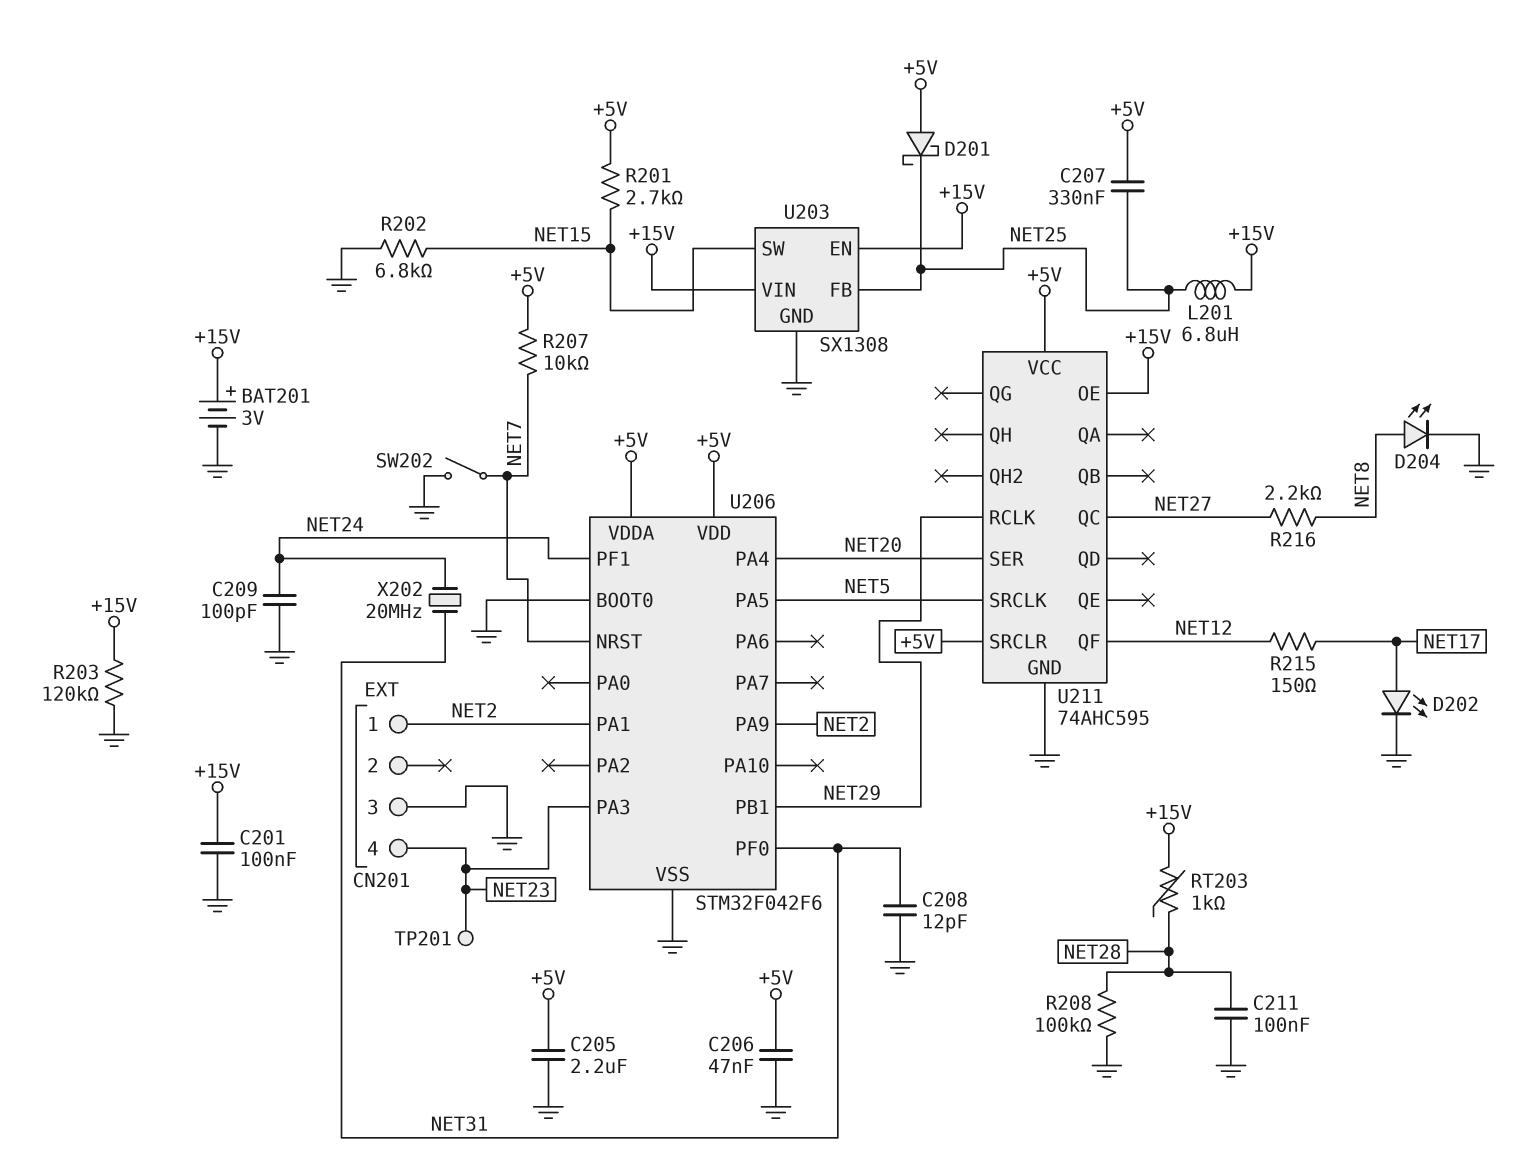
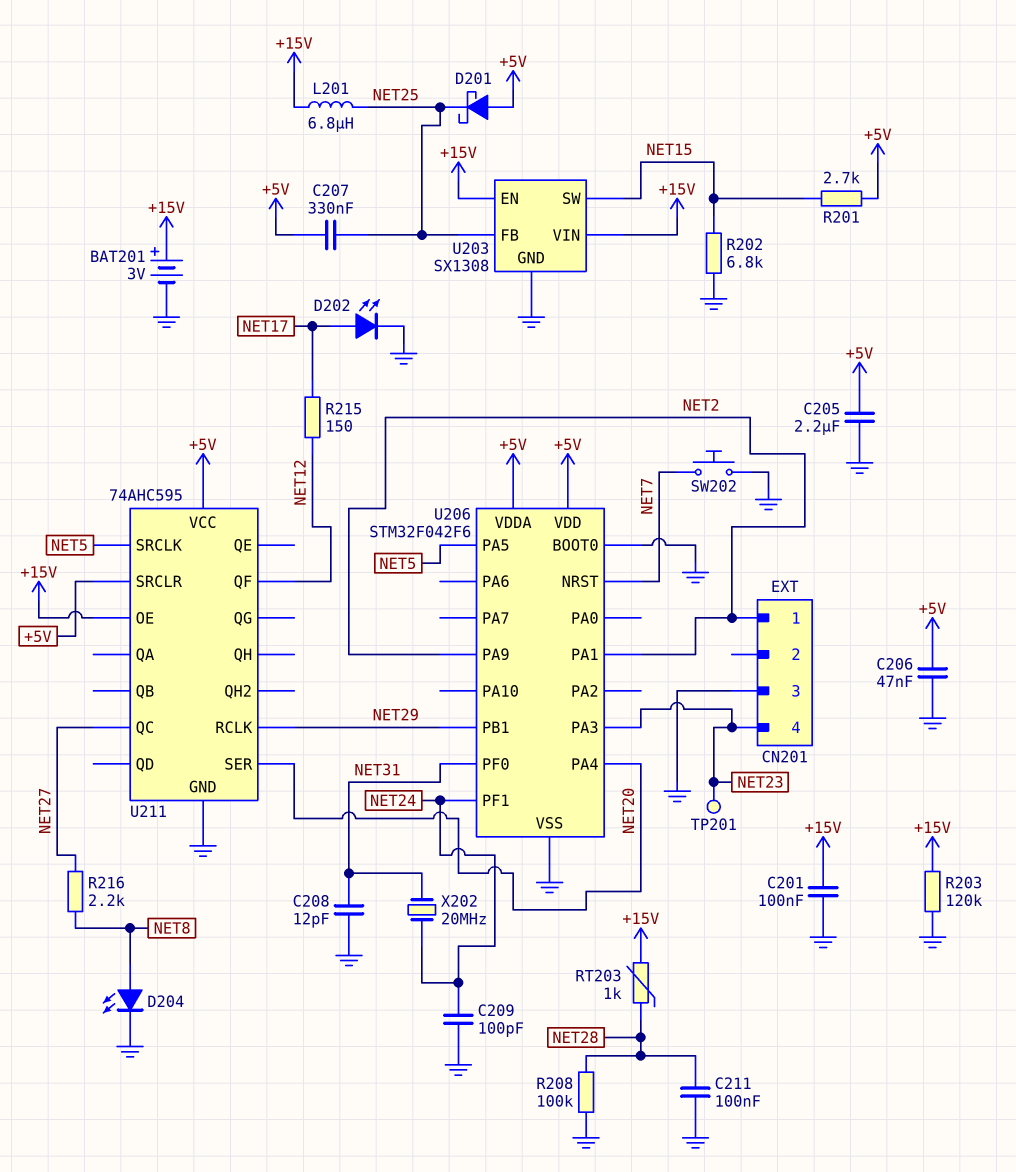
R207: 10k (+5V, NET7) -> none
SW202: switch (GND, NET7) -> button (GND, NET7)

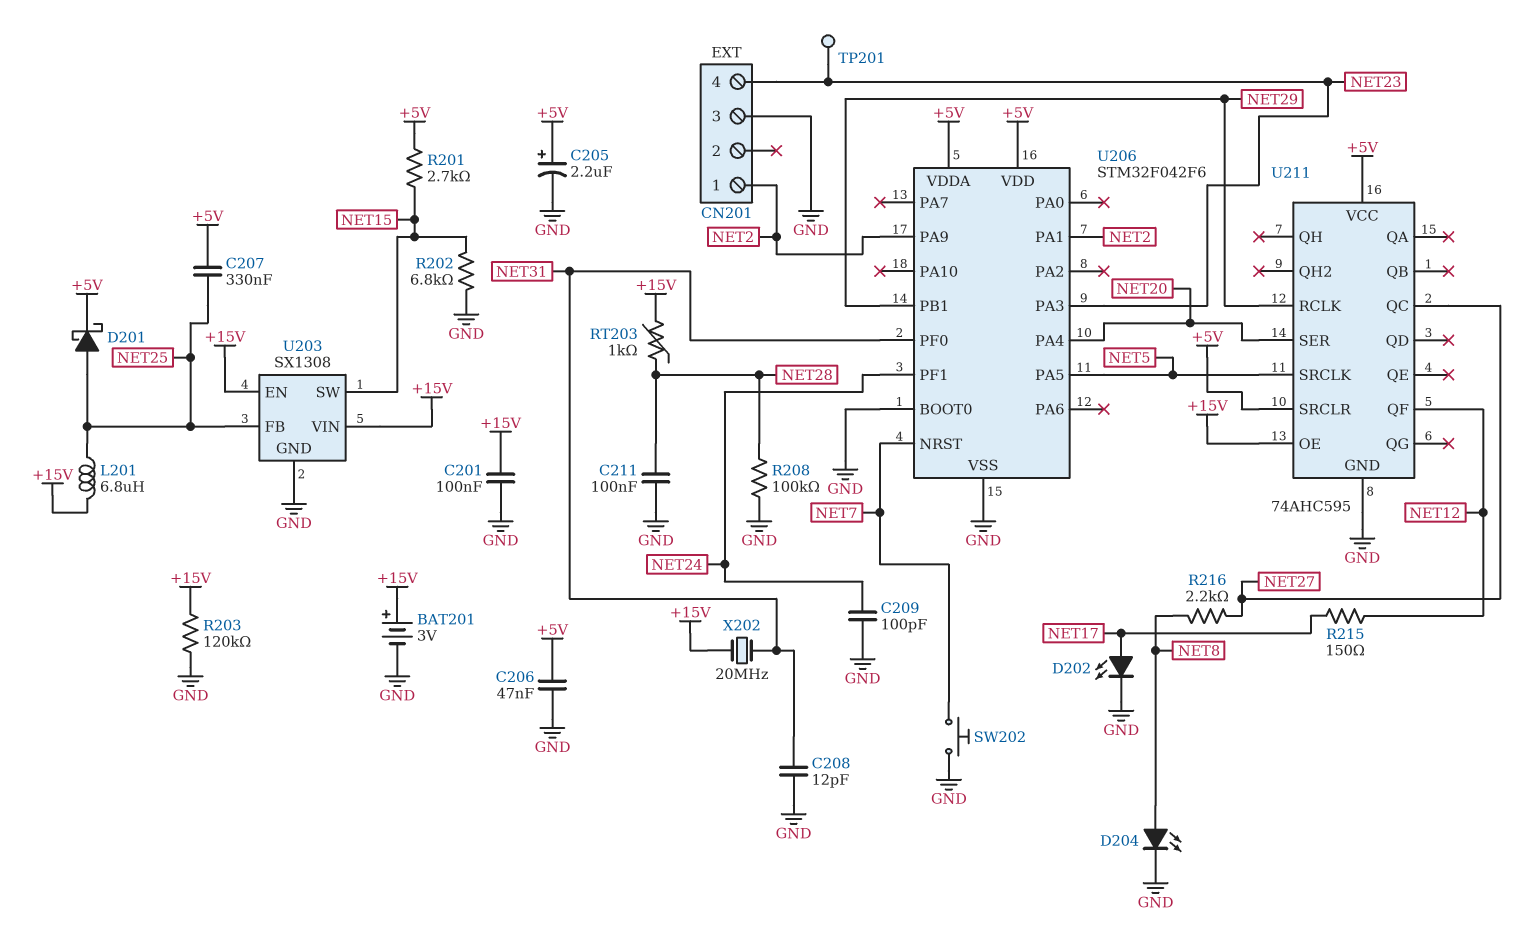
C205: 2.2uF (+5V, GND) -> 2.2uF (plus +5V, minus GND)
D201: schottky (A +5V, K NET25) -> schottky (A NET25, K +5V)
X202: 20MHz (NET24, NET31) -> 20MHz (+15V, NET31)

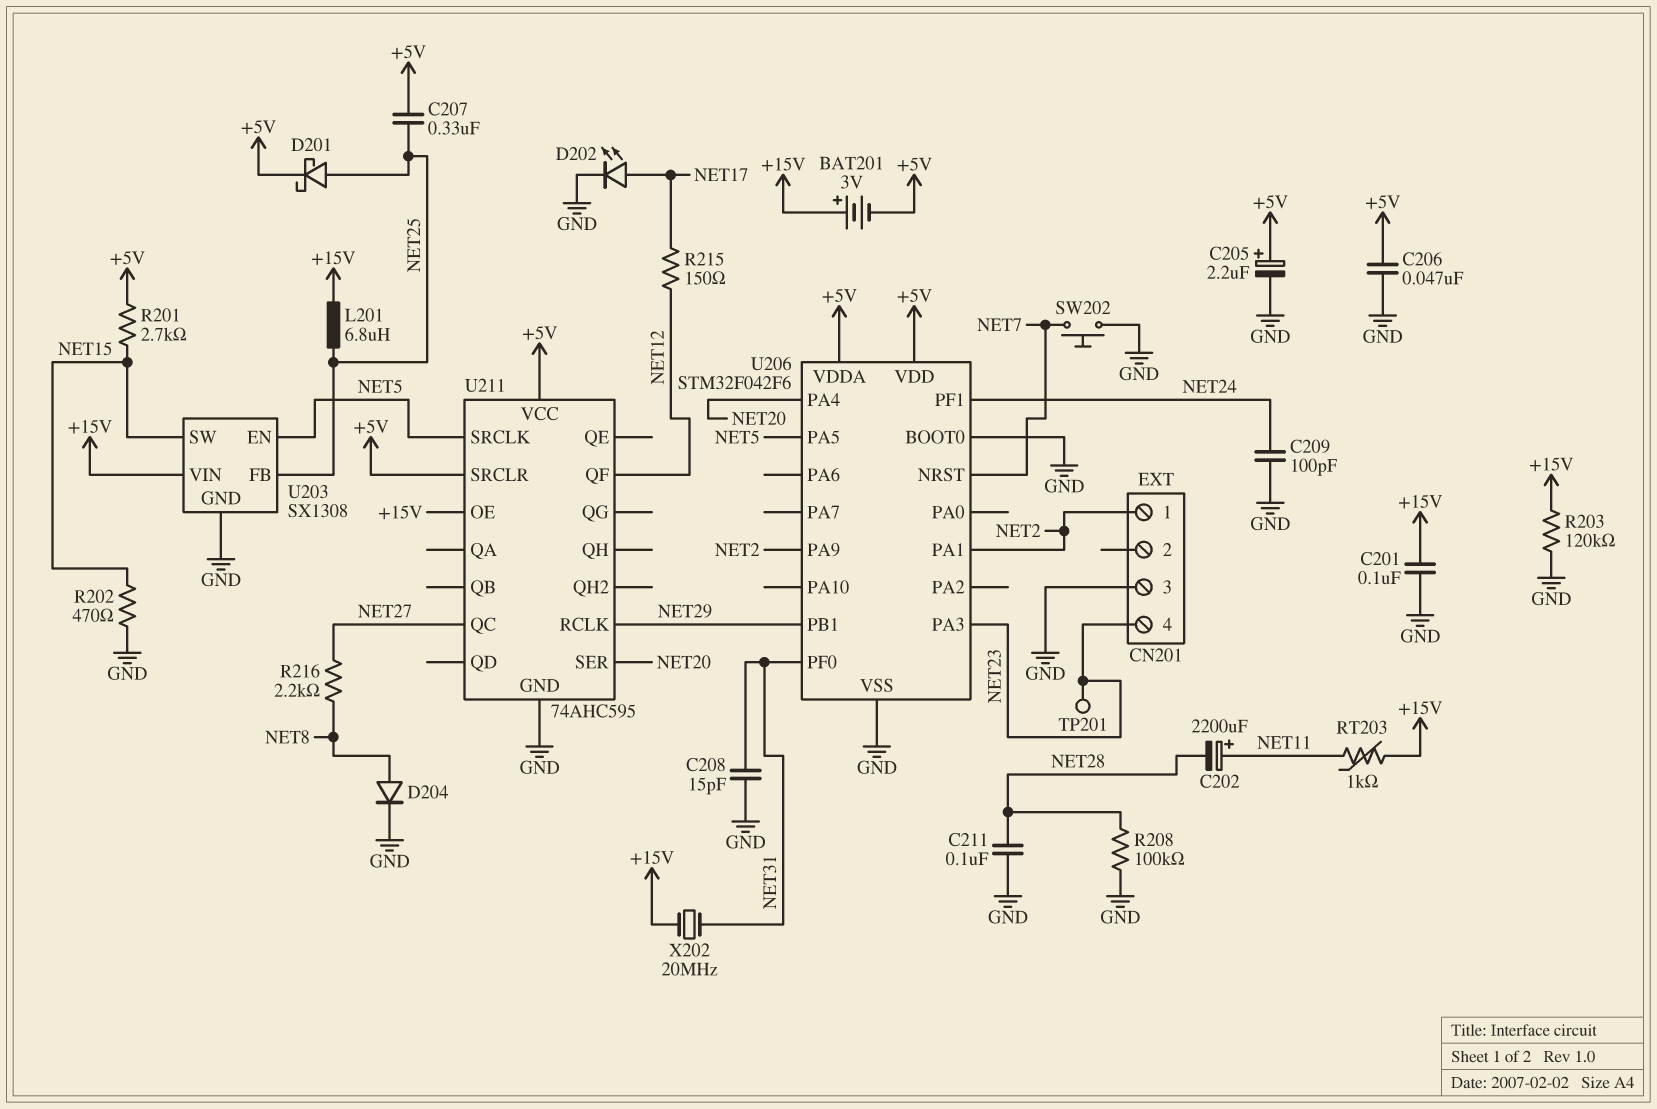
BAT201: 3V (plus +15V, minus GND) -> 3V (plus +15V, minus +5V)
C202: none -> 2200uF (plus NET11, minus NET28)
C208: 12pF (GND, NET31) -> 15pF (GND, NET31)
D204: LED (A NET8, K GND) -> diode (A NET8, K GND)
R202: 6.8k (GND, NET15) -> 470 (GND, NET15)
RT203: 1k (+15V, NET28) -> 1k (+15V, NET11)
U203 pin EN: +15V -> NET5

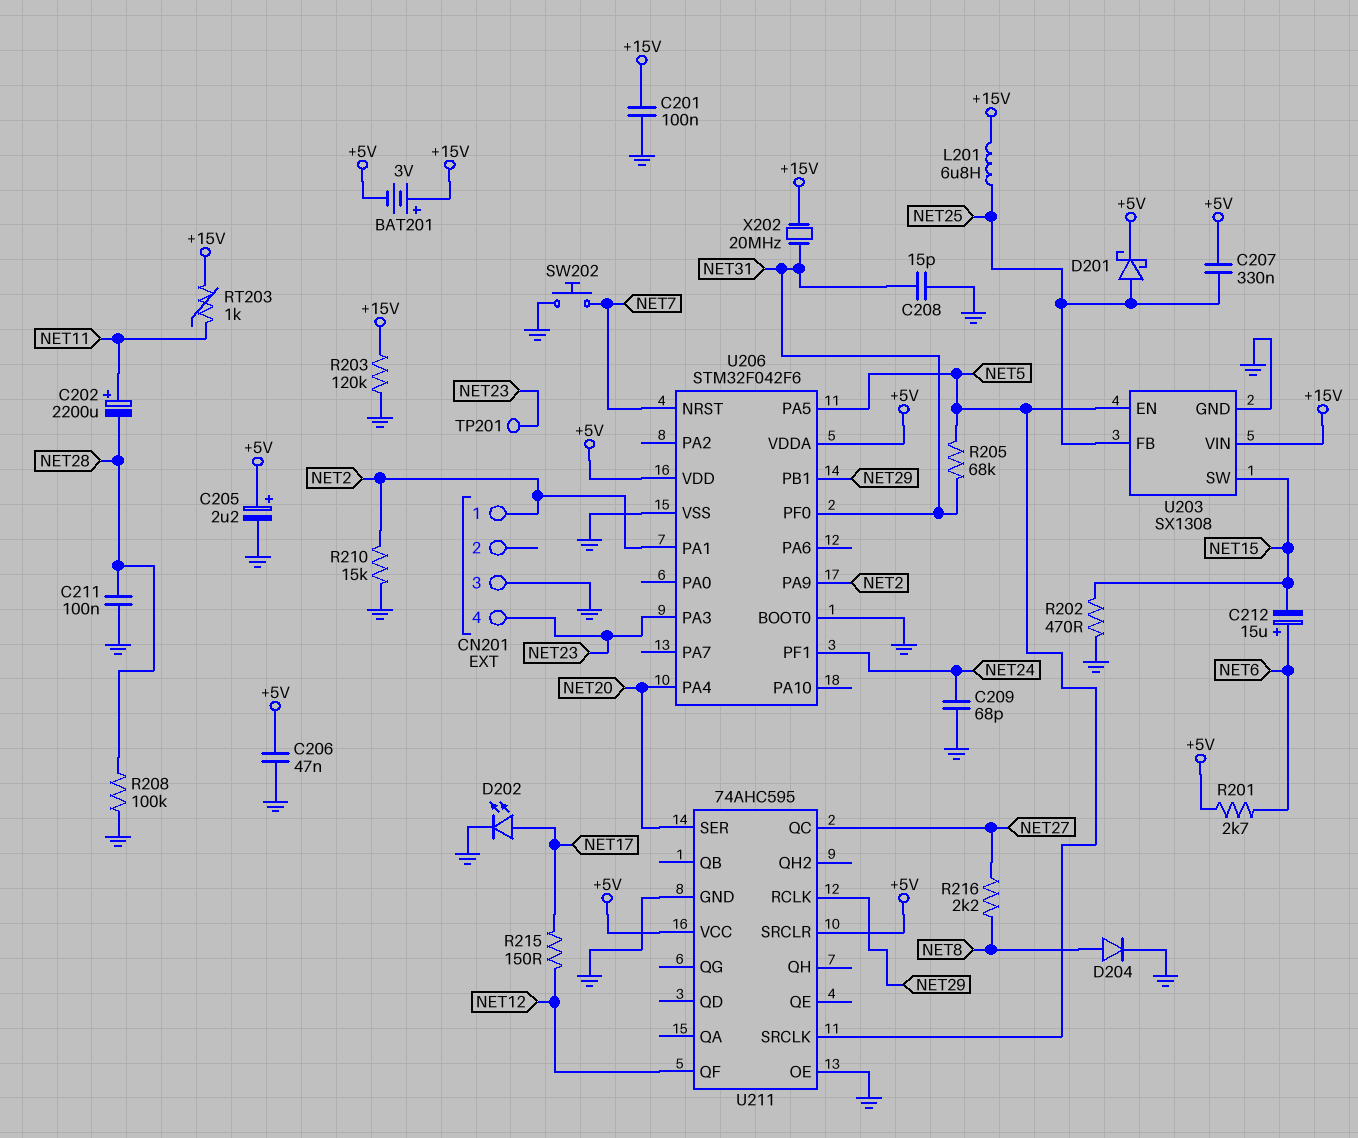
C209: 100pF (GND, NET24) -> 68pF (GND, NET24)
C212: none -> 15uF (plus NET6, minus NET15)
R201: 2.7k (+5V, NET15) -> 2.7k (+5V, NET6)
R205: none -> 68k (NET5, NET31)
R210: none -> 15k (GND, NET2)
U211 pin OE: +15V -> GND

